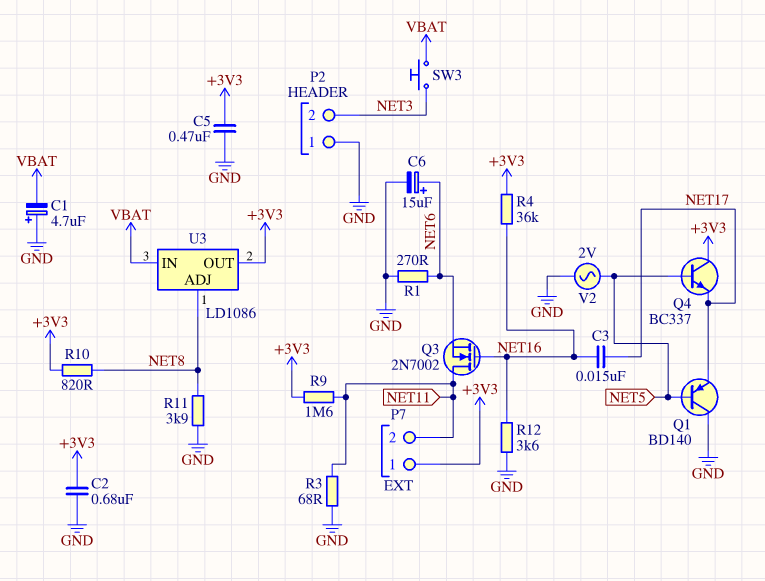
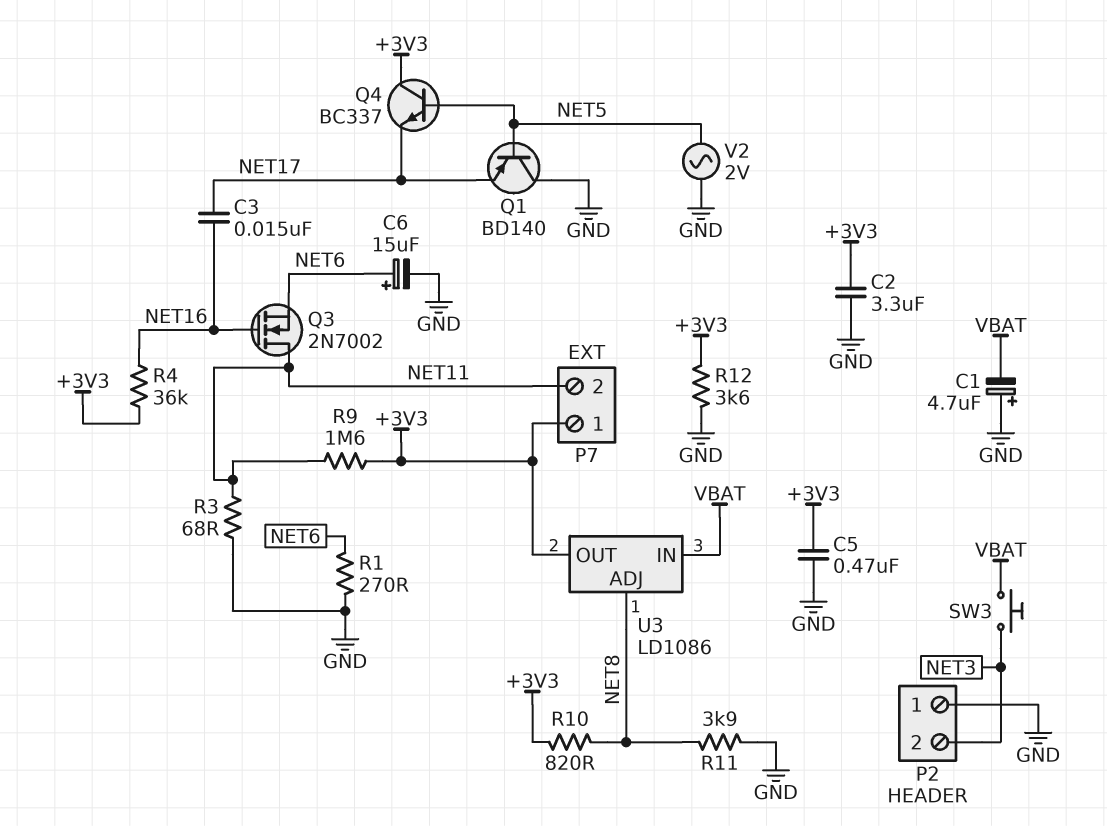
C2: 680nF (+3V3, GND) -> 3.3uF (+3V3, GND)
R12: 3.6k (GND, NET16) -> 3.6k (+3V3, GND)

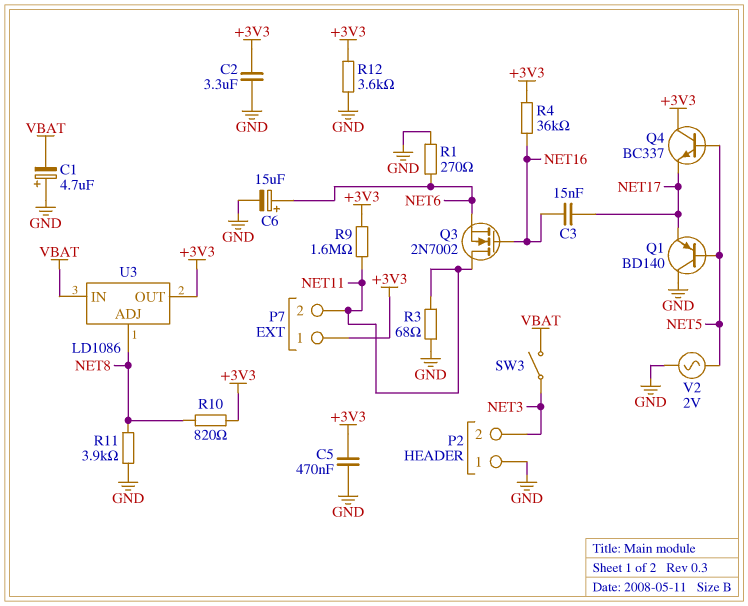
SW3: button (NET3, VBAT) -> switch (NET3, VBAT)

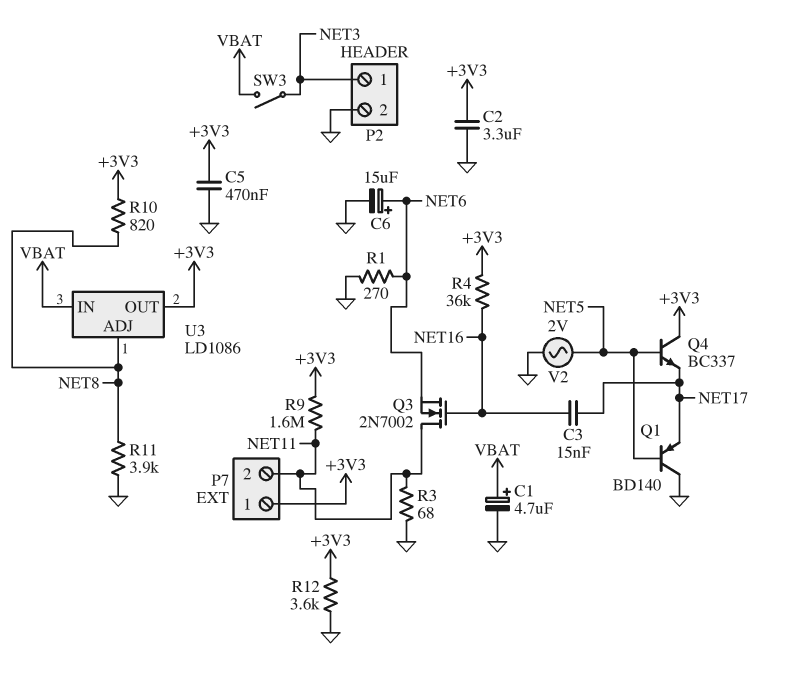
C1: 4.7uF (plus GND, minus VBAT) -> 4.7uF (plus VBAT, minus GND)
P2 pin 1: GND -> NET3
P2 pin 2: NET3 -> GND

